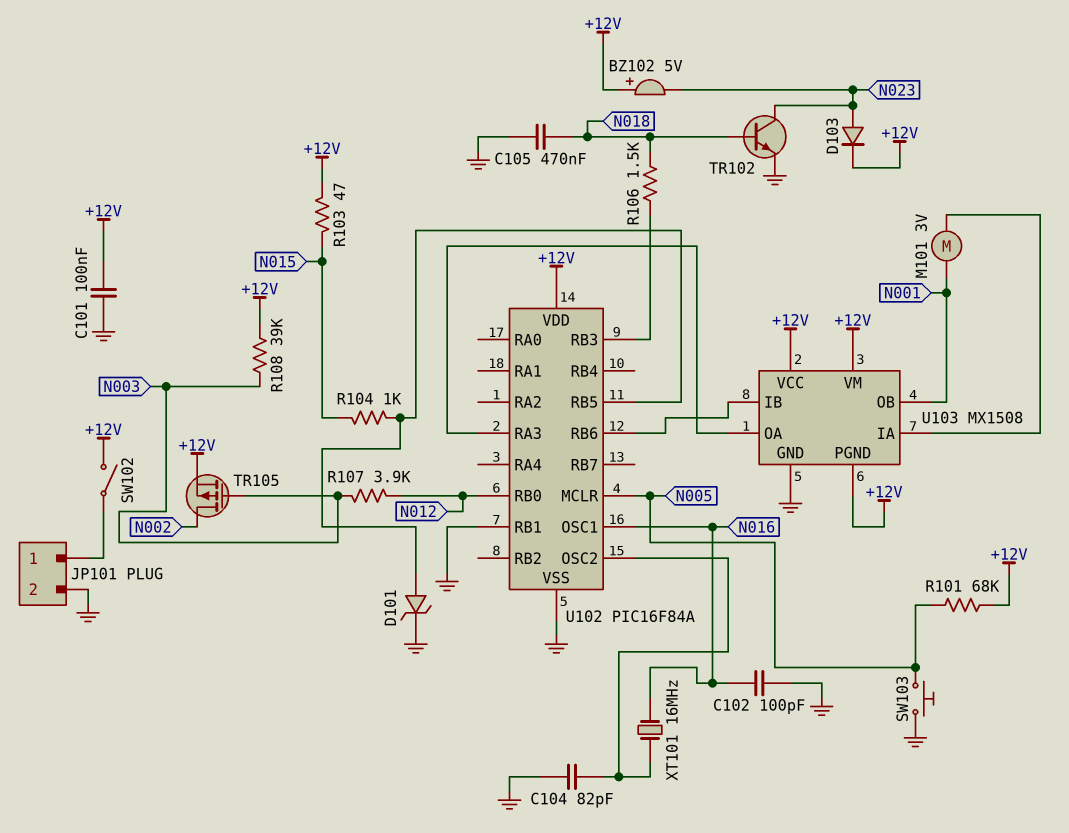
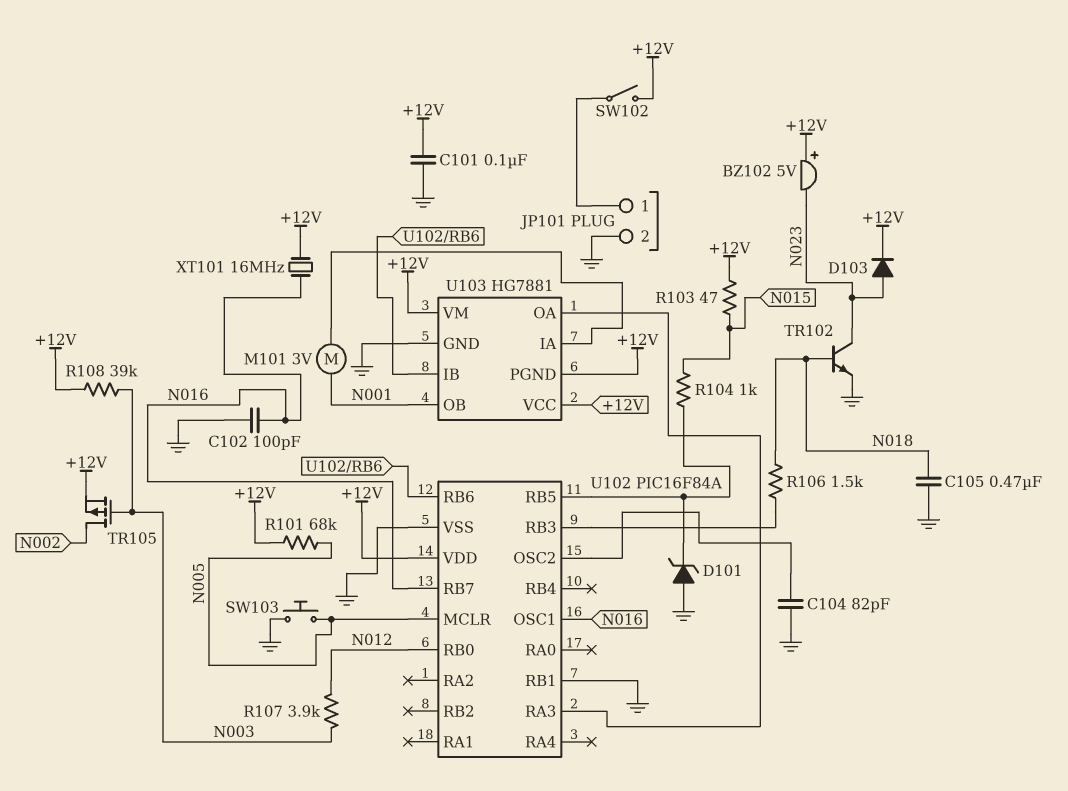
D101: zener (A U102/RB5, K GND) -> zener (A GND, K U102/RB5)
U102 pin RB7: none -> N016
U103: MX1508 -> HG7881
XT101: 16MHz (N016, U102/OSC2) -> 16MHz (+12V, N016)

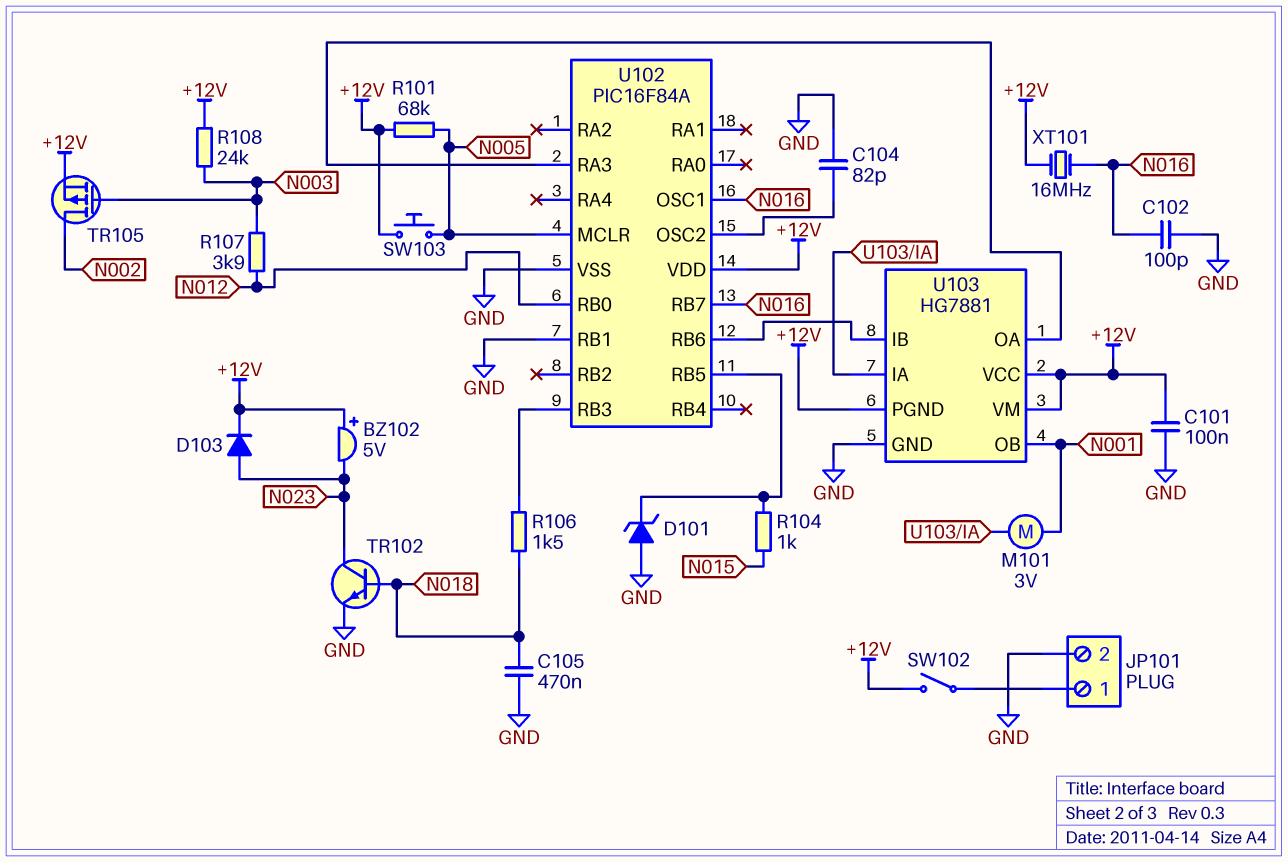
R103: 47 (+12V, N015) -> none
R108: 39k (+12V, N003) -> 24k (+12V, N003)
SW103: button (GND, N005) -> button (+12V, N005)

